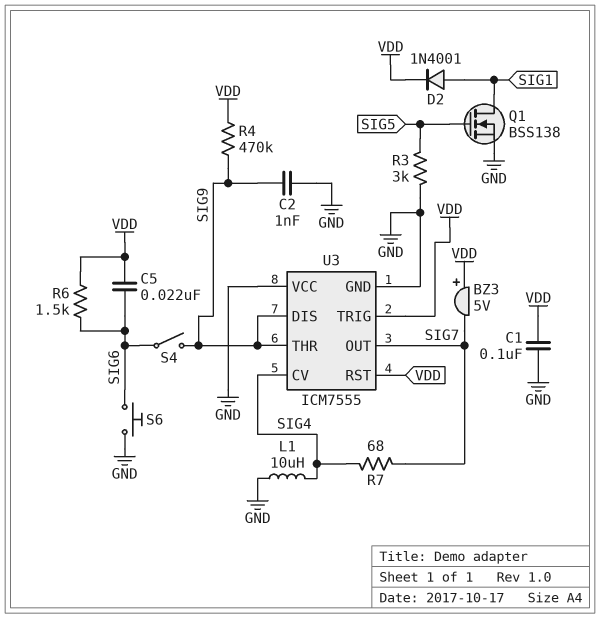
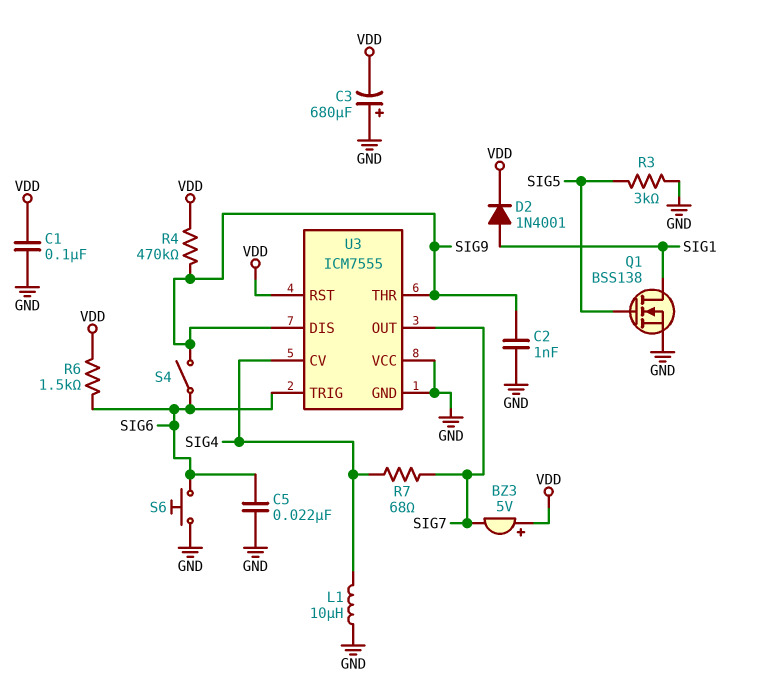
C3: none -> 680uF (plus GND, minus VDD)
C5: 22nF (SIG6, VDD) -> 22nF (GND, SIG6)
U3 pin TRIG: VDD -> SIG6

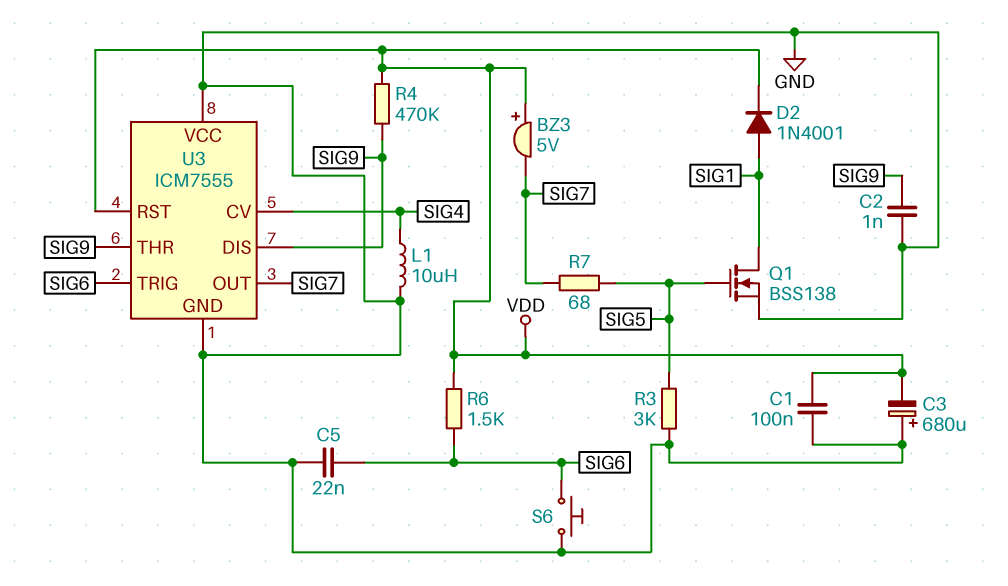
R7: 68 (SIG4, SIG7) -> 68 (SIG5, SIG7)
S4: switch (SIG6, SIG9) -> none

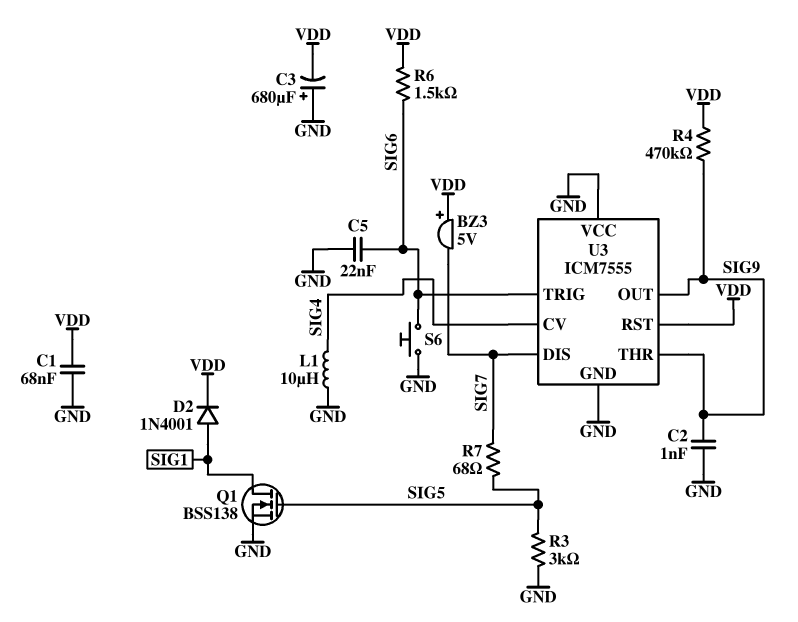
C1: 100nF (GND, VDD) -> 68nF (GND, VDD)
U3 pin DIS: SIG9 -> SIG7
U3 pin OUT: SIG7 -> SIG9

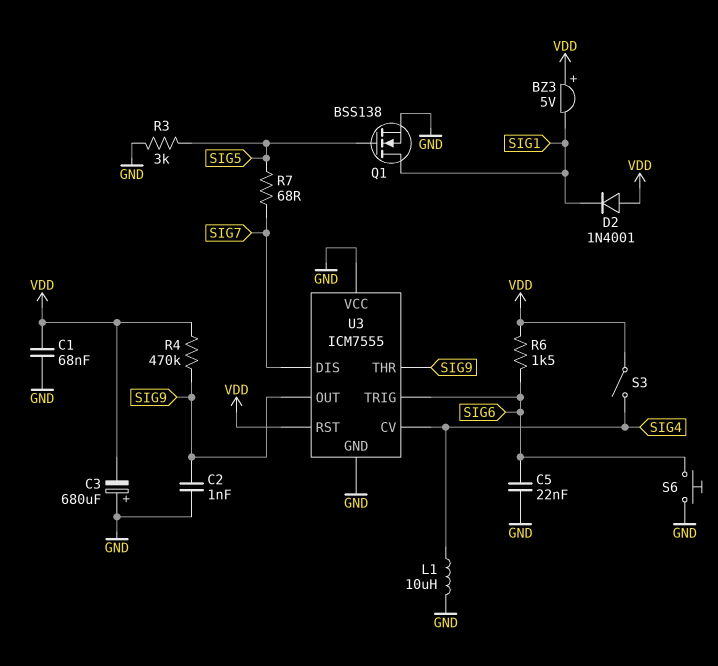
BZ3: buzzer 5V (plus VDD, minus SIG7) -> buzzer 5V (plus VDD, minus SIG1)
D2: diode 1N4001 (A SIG1, K VDD) -> diode 1N4001 (A VDD, K SIG1)
S3: none -> switch (SIG4, VDD)

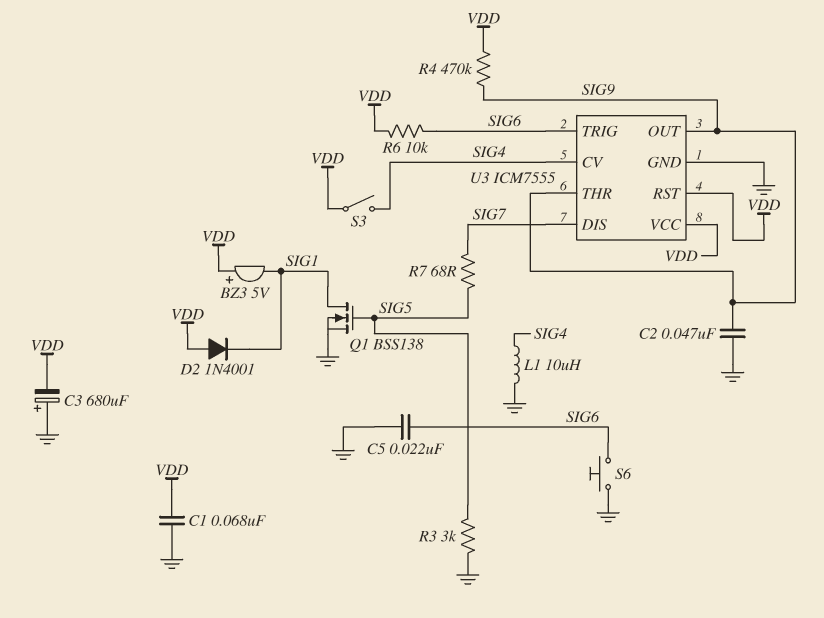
C2: 1nF (GND, SIG9) -> 47nF (GND, SIG9)
R6: 1.5k (SIG6, VDD) -> 10k (SIG6, VDD)
U3 pin VCC: GND -> VDD

